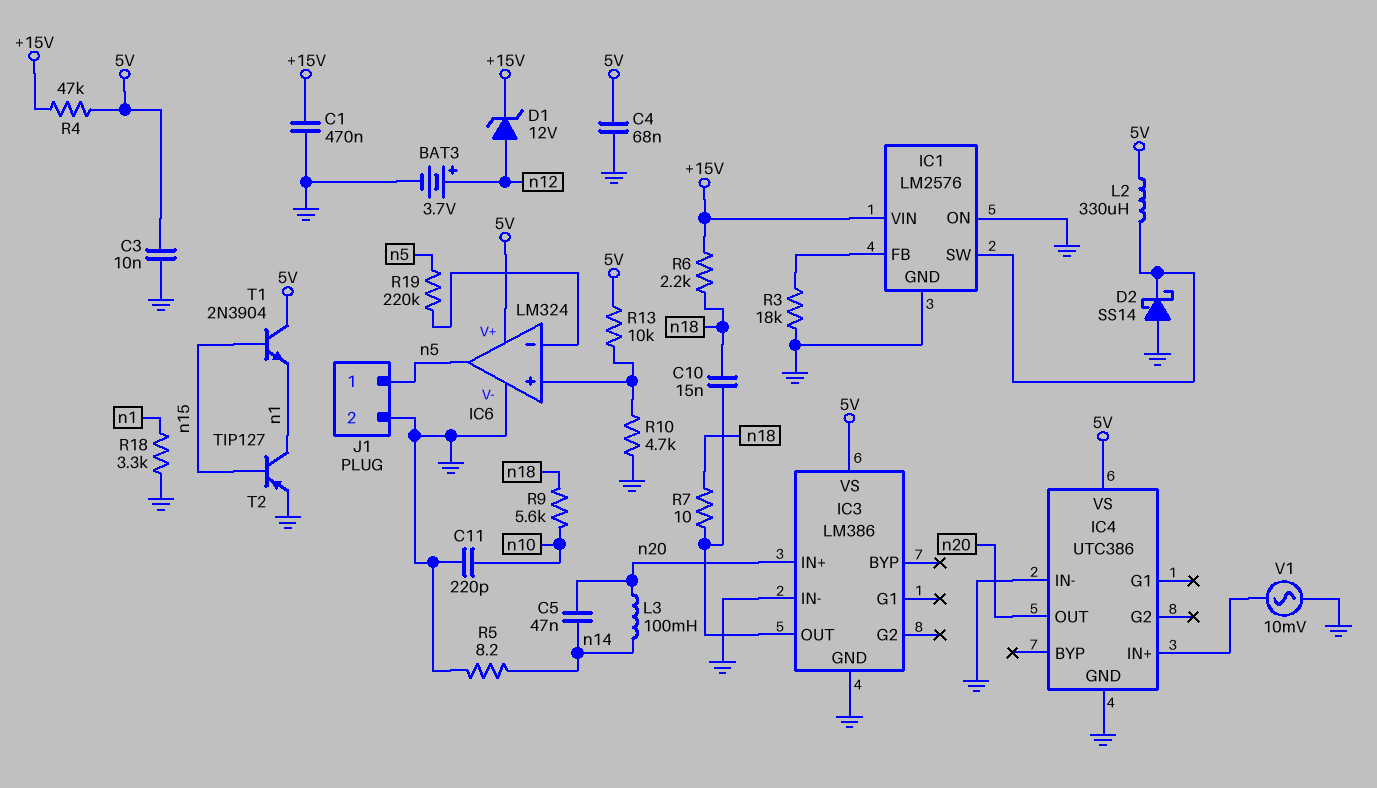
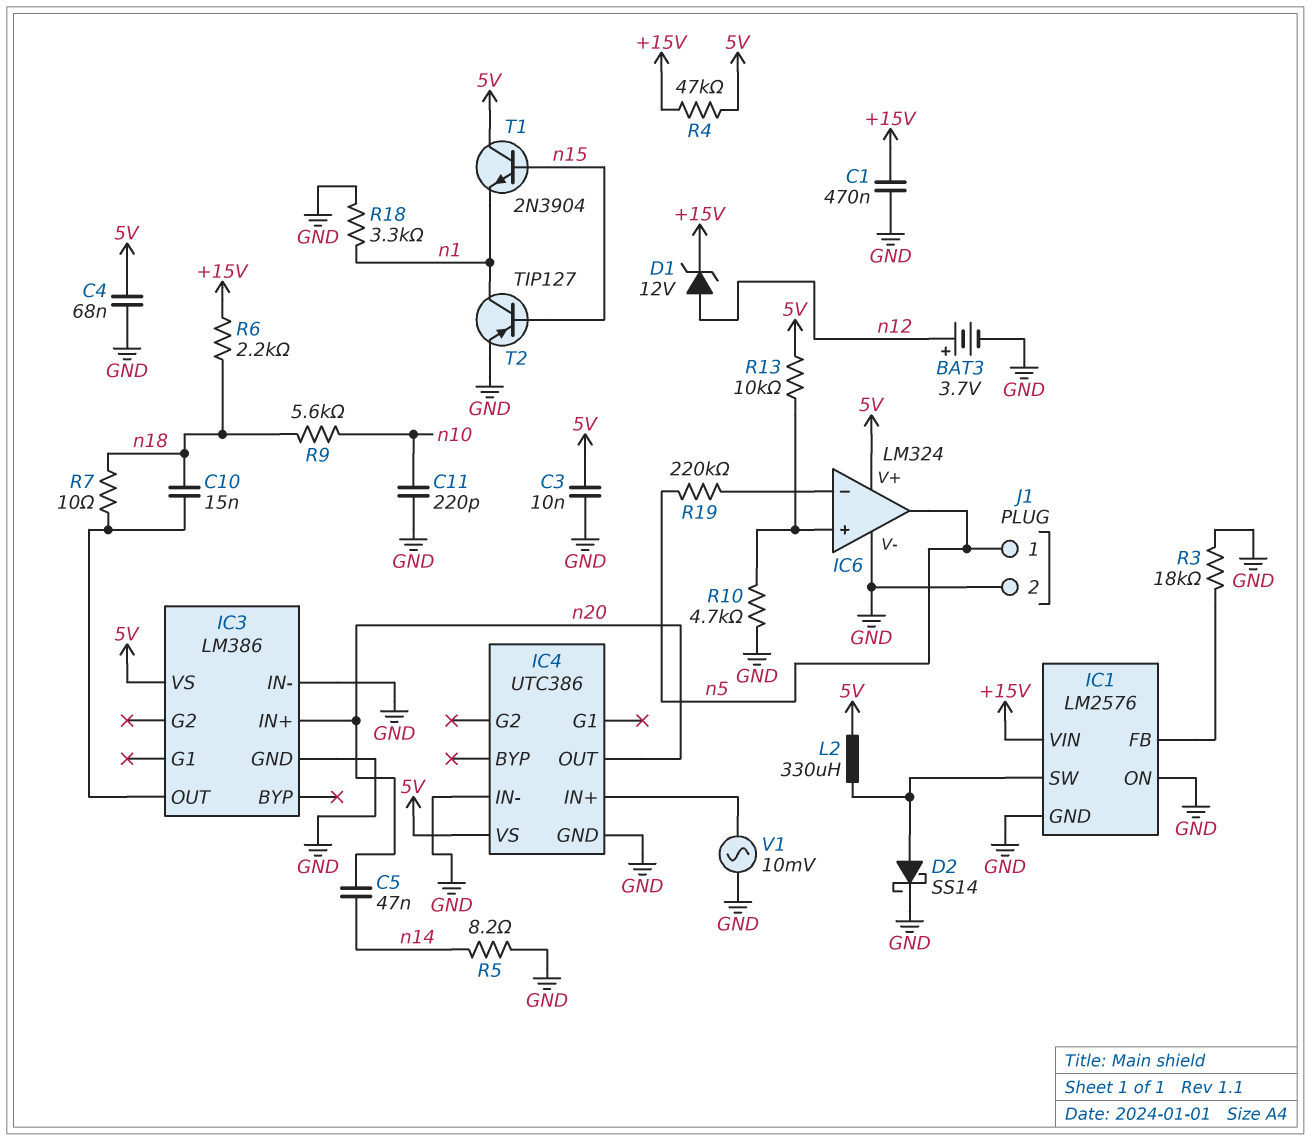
D2: schottky SS14 (A GND, K IC1/SW) -> schottky SS14 (A IC1/SW, K GND)
L3: 100mH (n14, n20) -> none

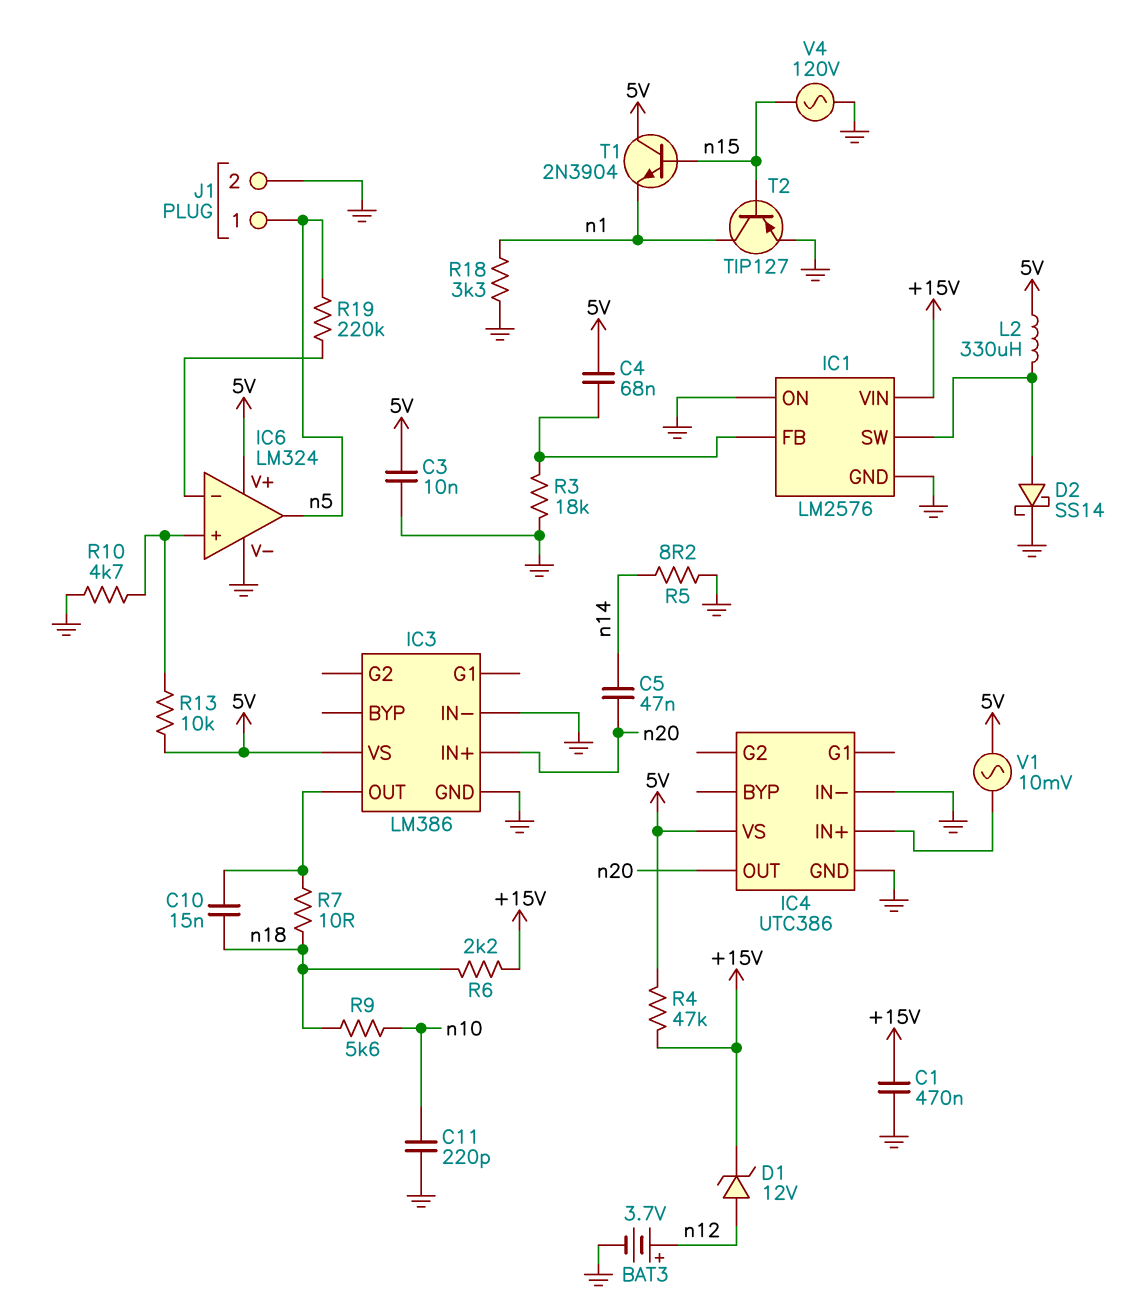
C4: 68nF (5V, GND) -> 68nF (5V, IC1/FB)
V1: AC 10mV (GND, IC4/IN+) -> AC 10mV (5V, IC4/IN+)
V4: none -> AC 120V (GND, n15)

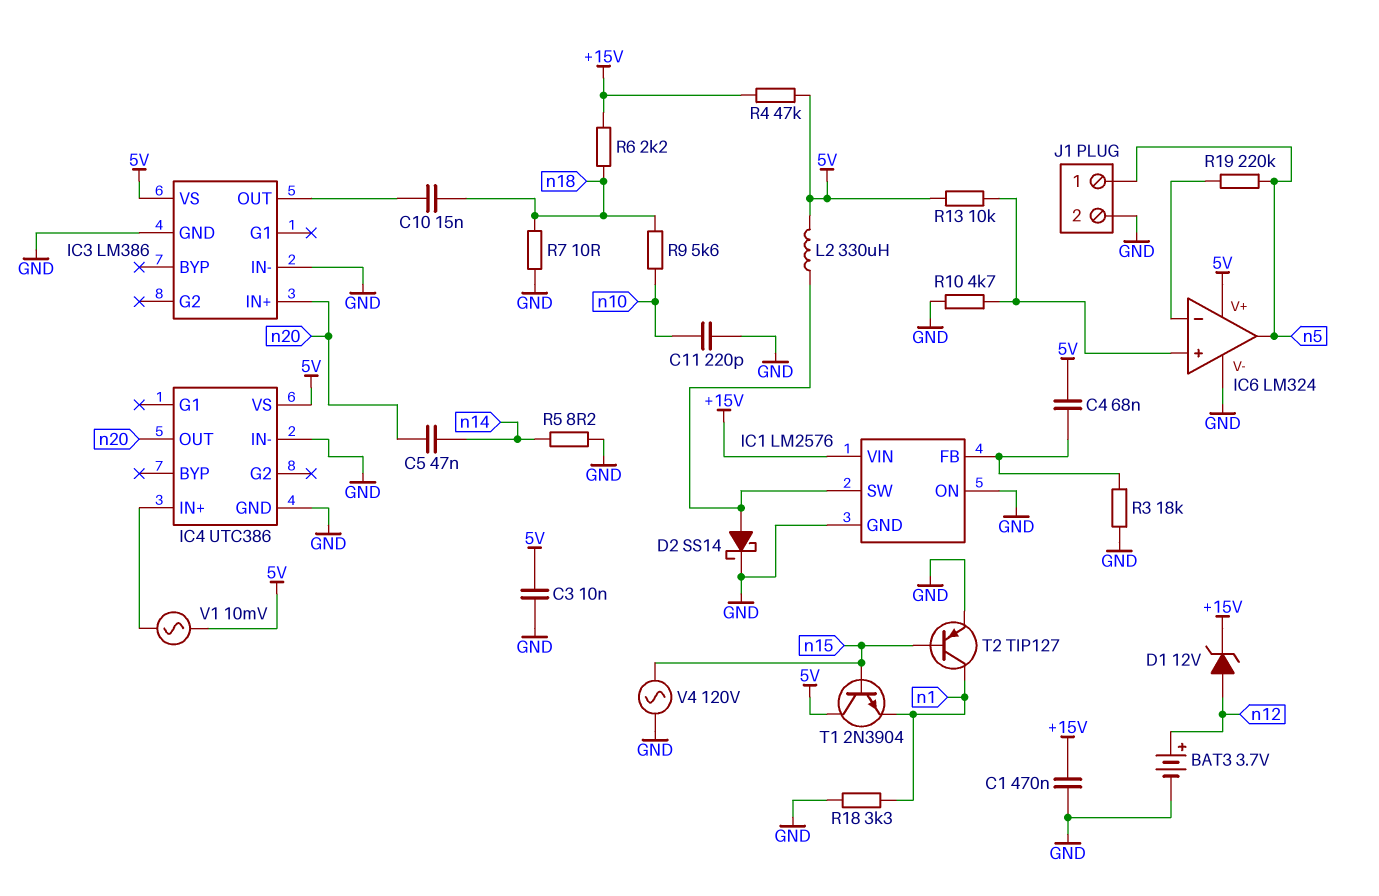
R7: 10 (IC3/OUT, n18) -> 10 (GND, n18)

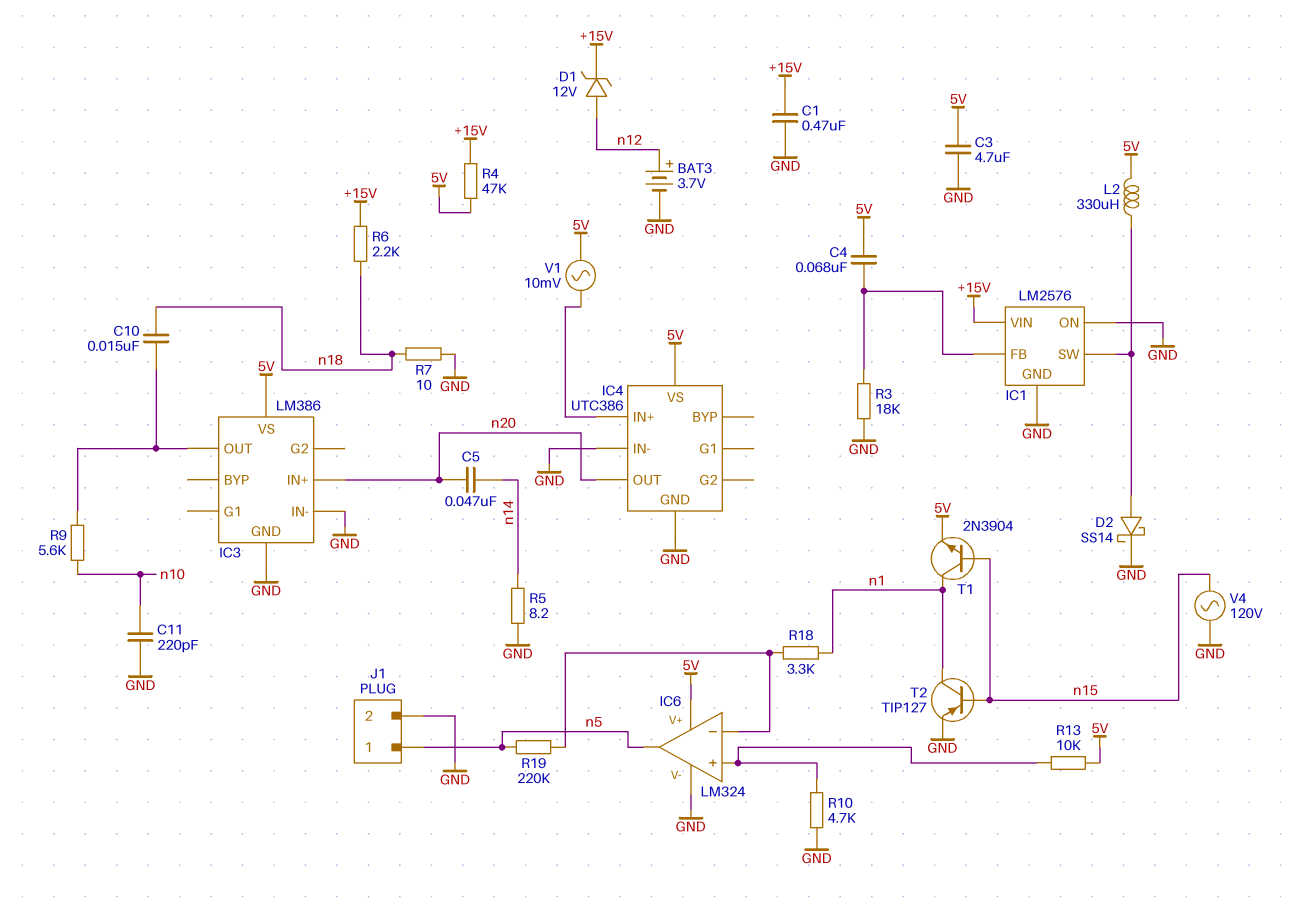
C3: 10nF (5V, GND) -> 4.7uF (5V, GND)
R9: 5.6k (n10, n18) -> 5.6k (IC3/OUT, n10)
R18: 3.3k (GND, n1) -> 3.3k (IC6/in-, n1)
T1: NPN 2N3904 (B n15, C 5V, E n1) -> NPN 2N3904 (B n15, C n1, E 5V)

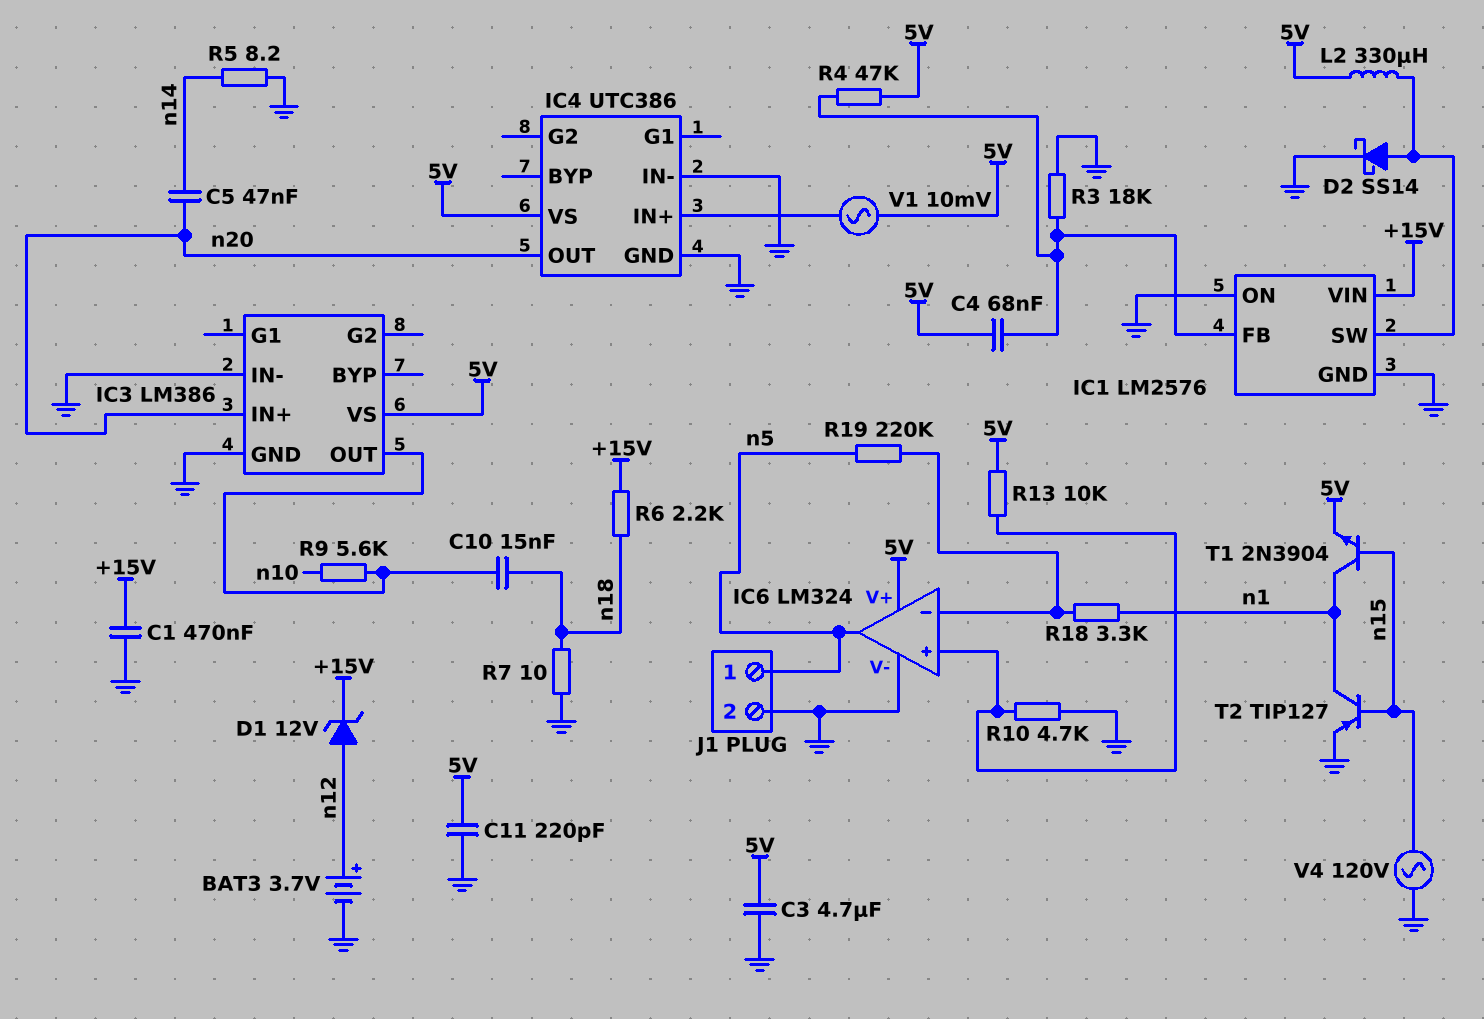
C11: 220pF (GND, n10) -> 220pF (5V, GND)
R4: 47k (+15V, 5V) -> 47k (5V, IC1/FB)

